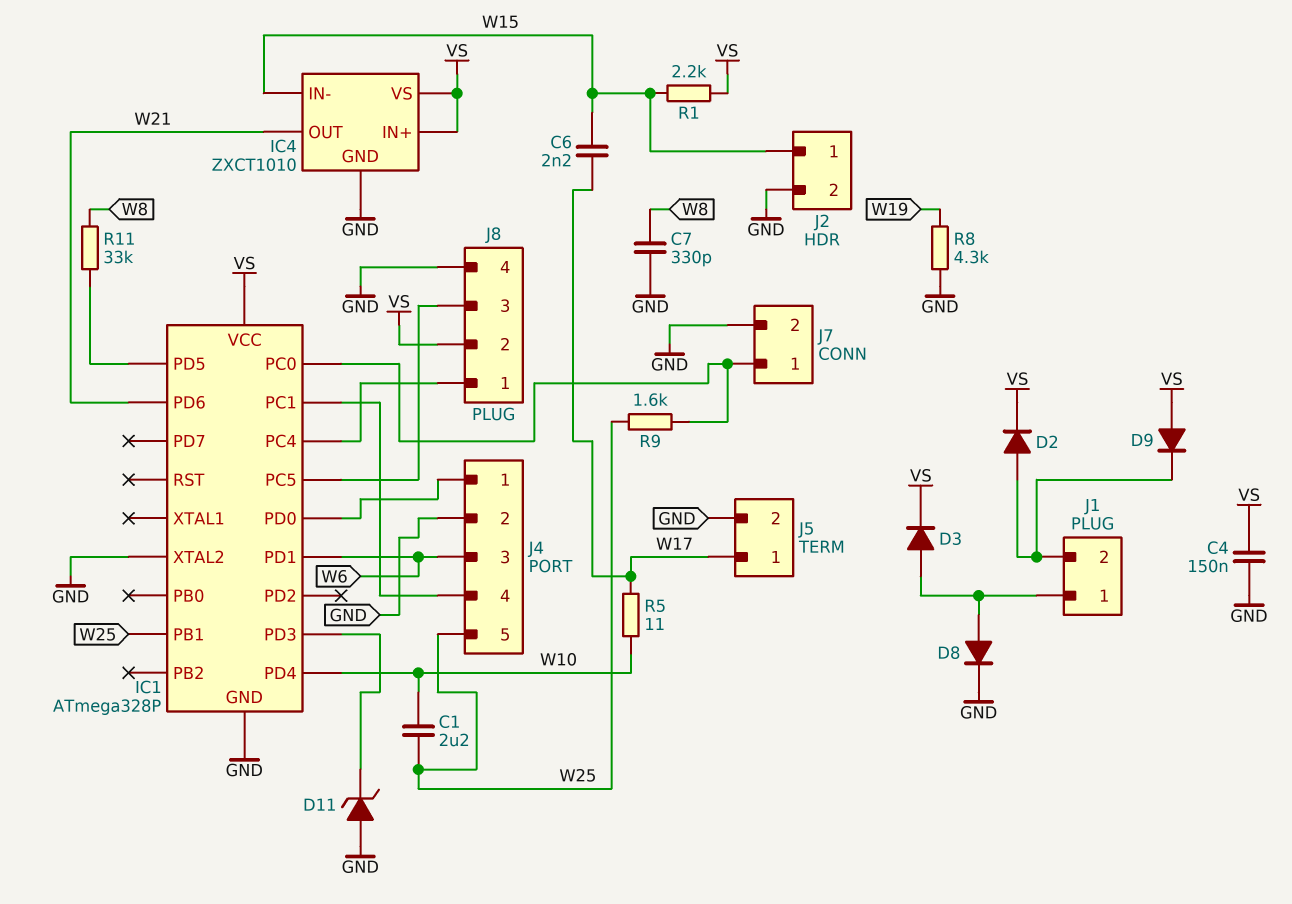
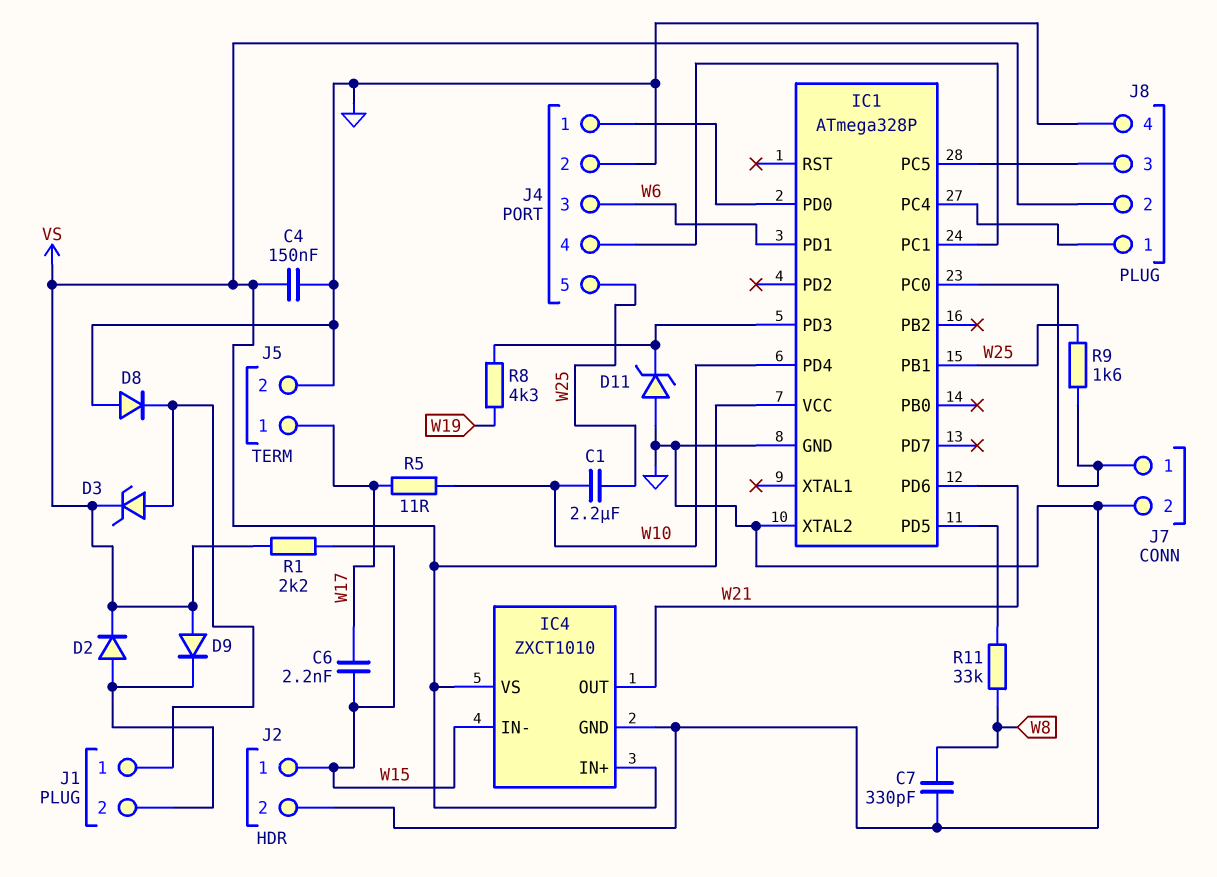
D3: diode (A J1/1, K VS) -> zener (A J1/1, K VS)
D8: diode (A J1/1, K GND) -> diode (A GND, K J1/1)
R8: 4.3k (GND, W19) -> 4.3k (IC1/PD3, W19)

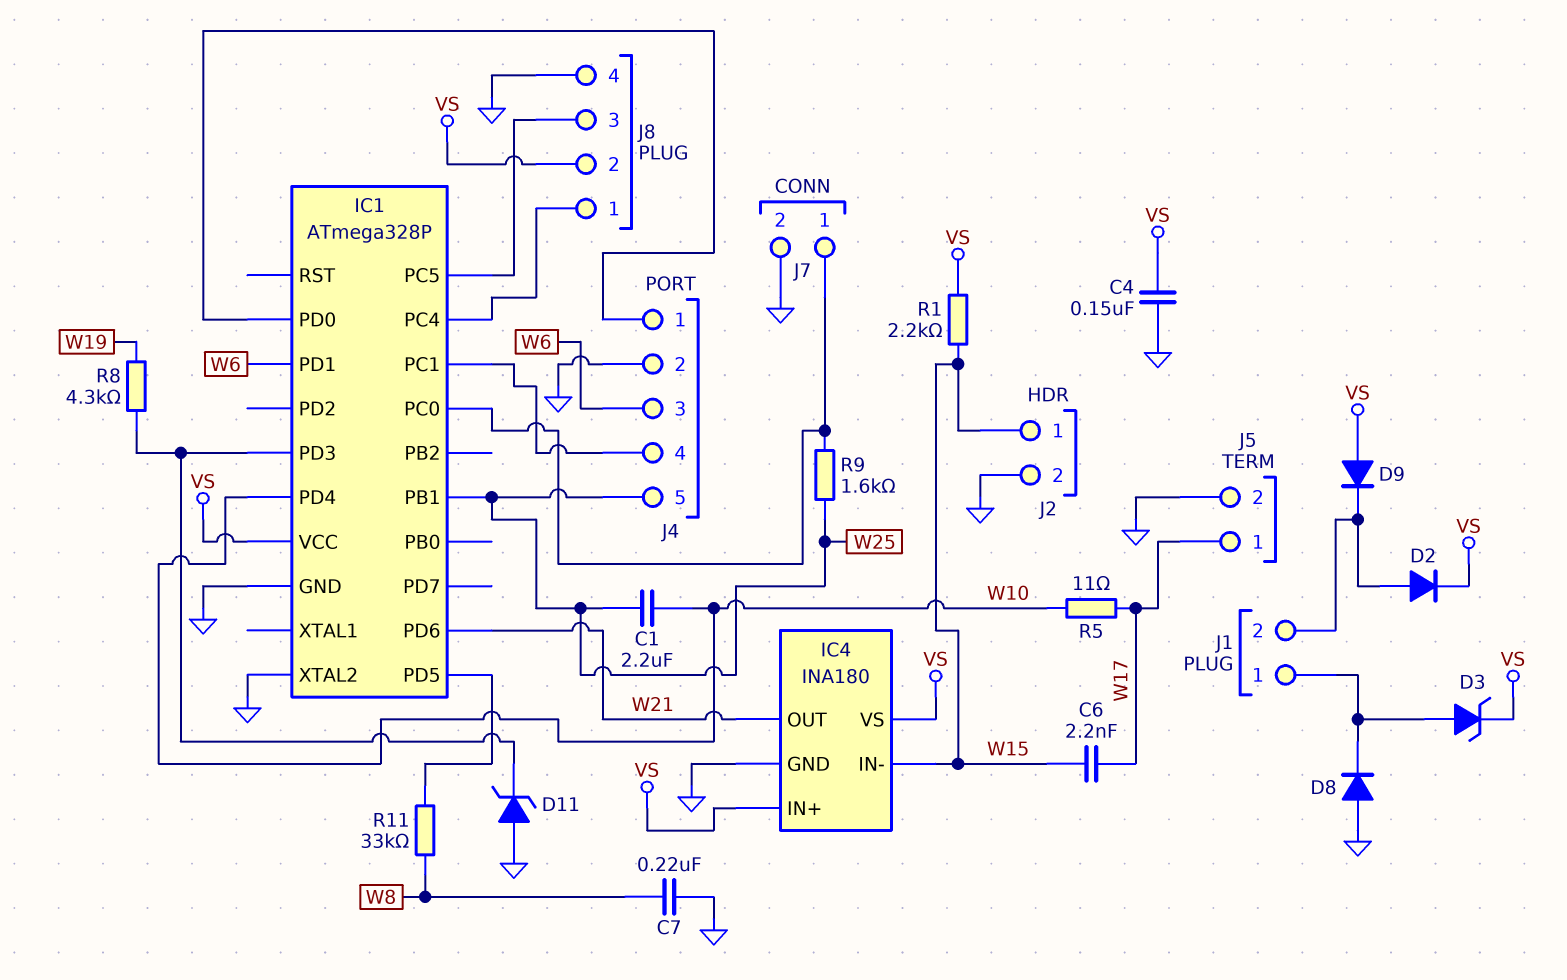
C7: 330pF (GND, W8) -> 220nF (GND, W8)
IC4: ZXCT1010 -> INA180

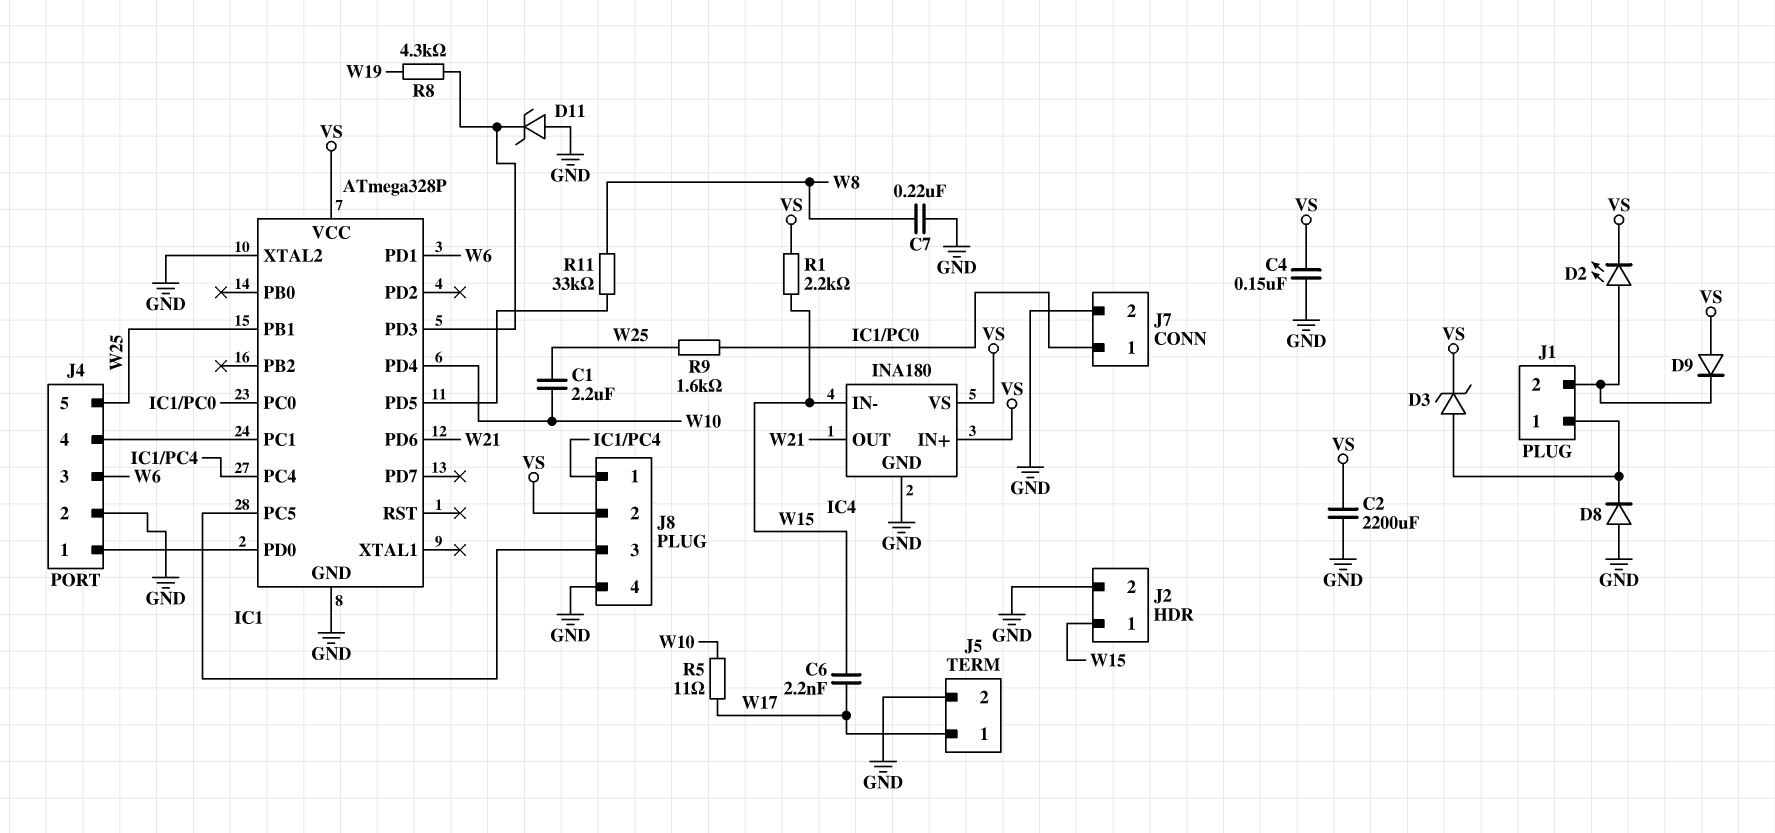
C2: none -> 2200uF (GND, VS)
D2: diode (A J1/2, K VS) -> LED (A J1/2, K VS)

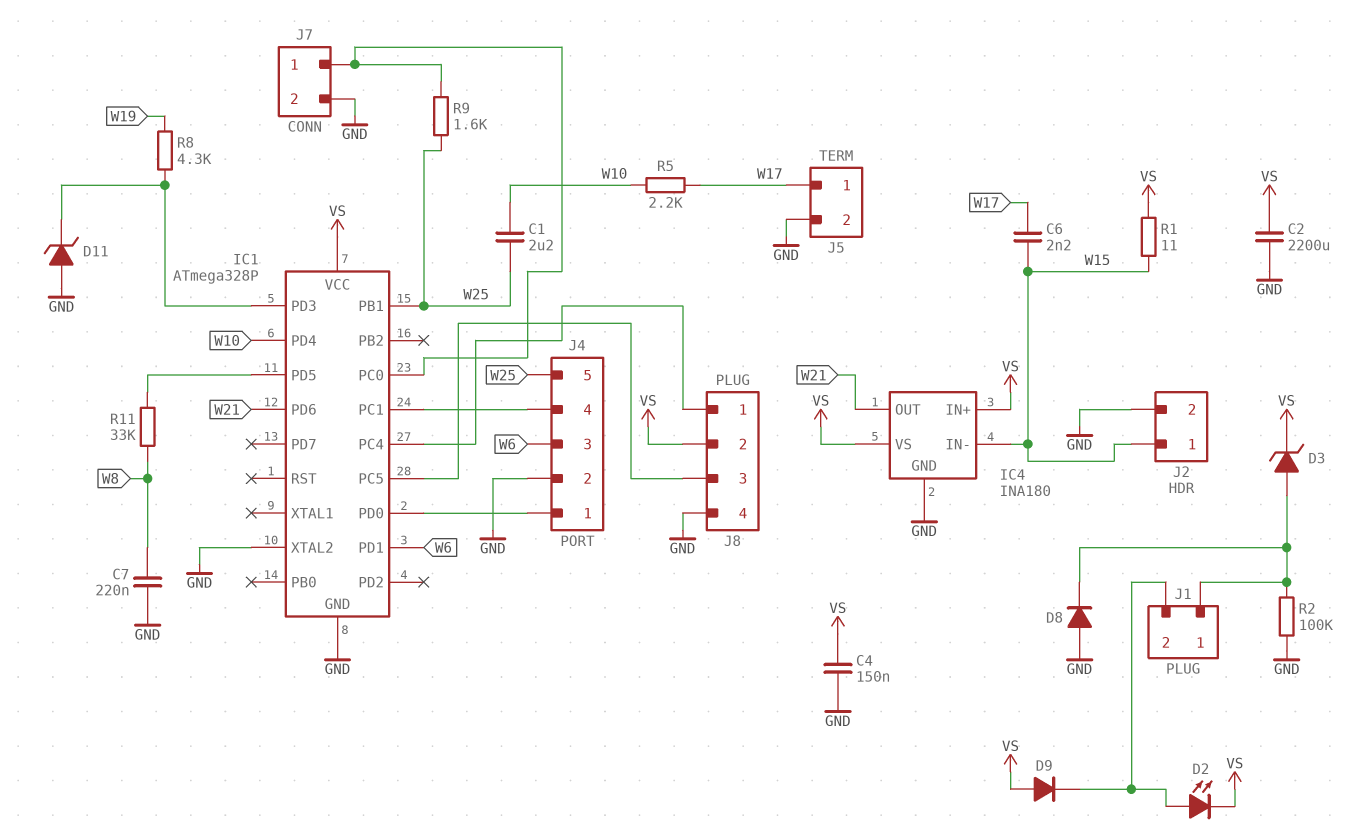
R1: 2.2k (VS, W15) -> 11 (VS, W15)
R2: none -> 100k (GND, J1/1)
R5: 11 (W10, W17) -> 2.2k (W10, W17)

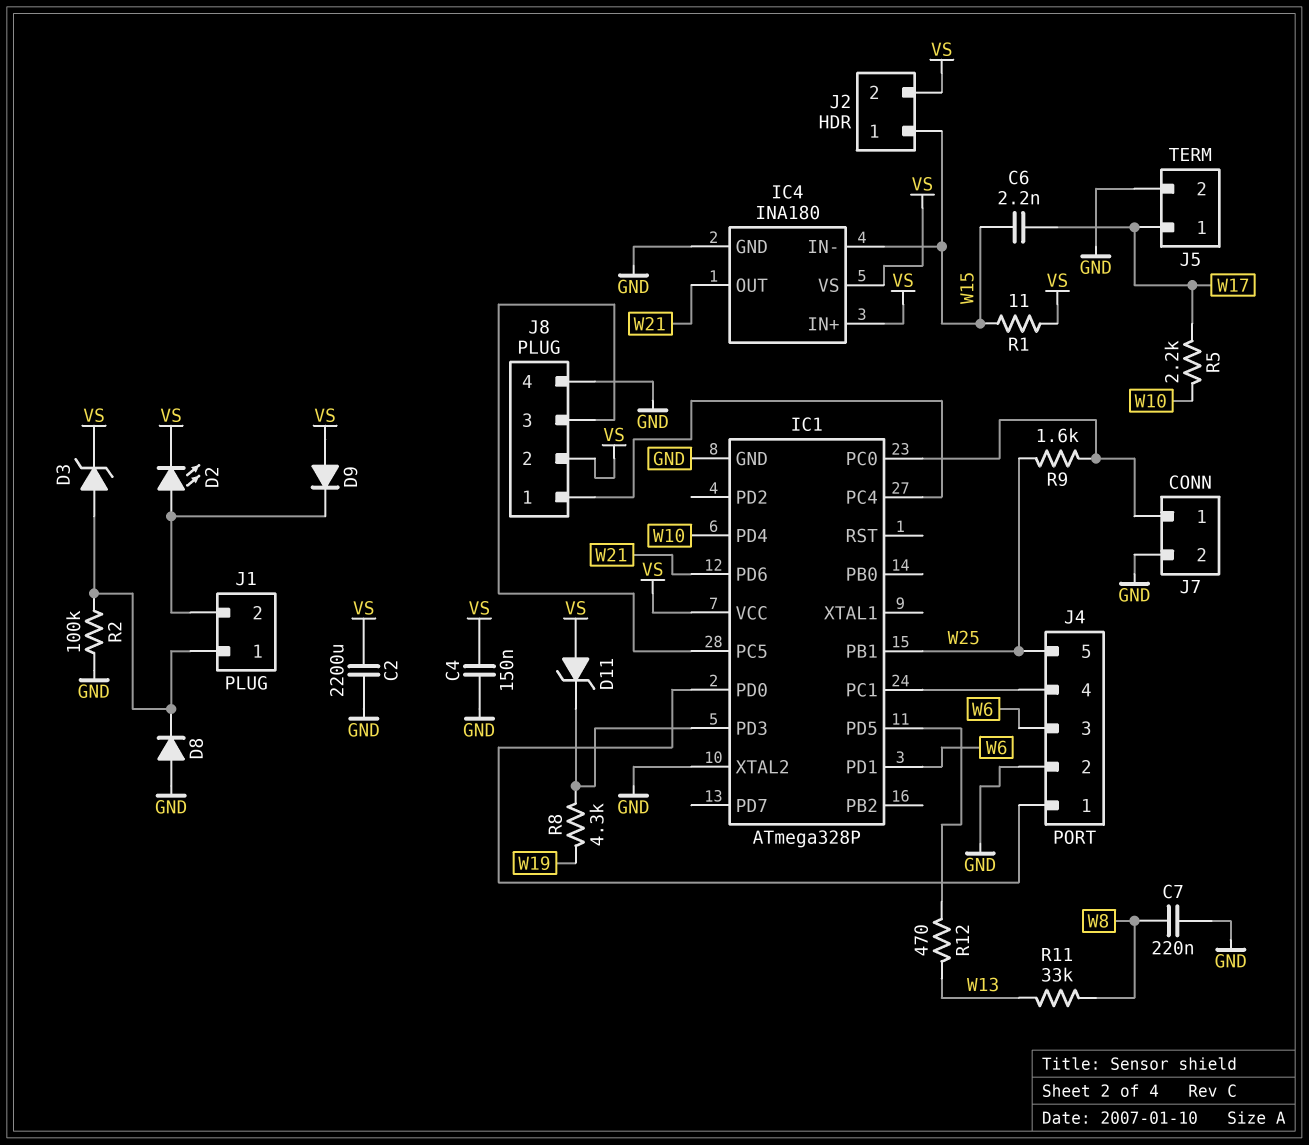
C1: 2.2uF (W10, W25) -> none
D11: zener (A GND, K IC1/PD3) -> zener (A VS, K IC1/PD3)
J2 pin 2: GND -> VS
R11: 33k (IC1/PD5, W8) -> 33k (W8, W13)
R12: none -> 470 (IC1/PD5, W13)

